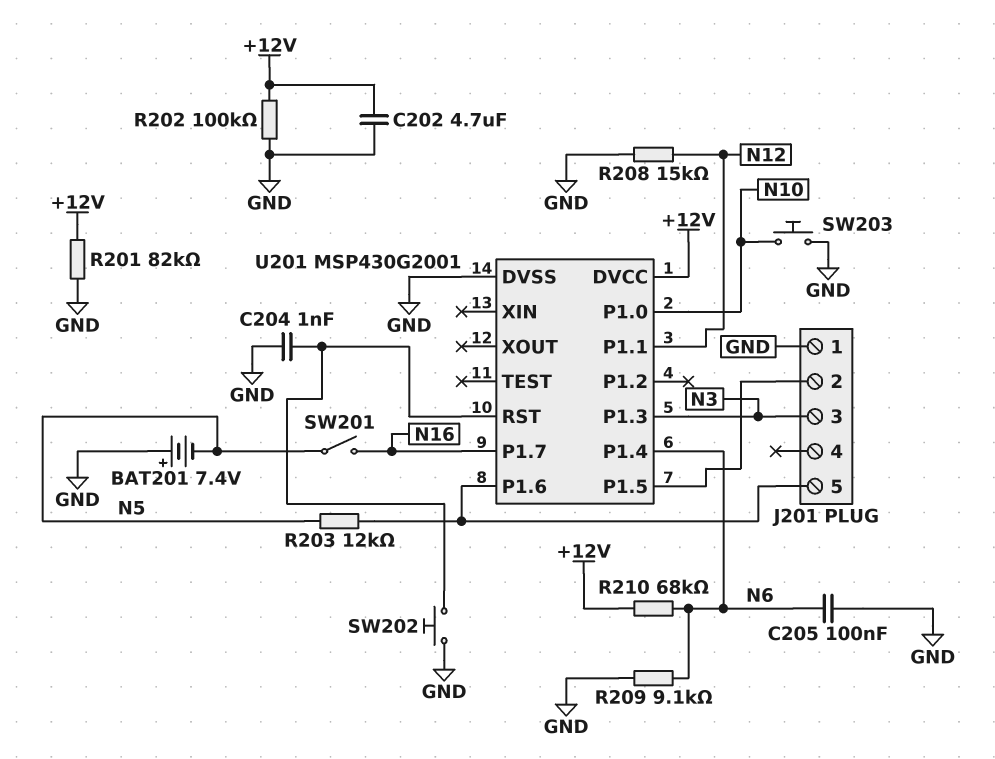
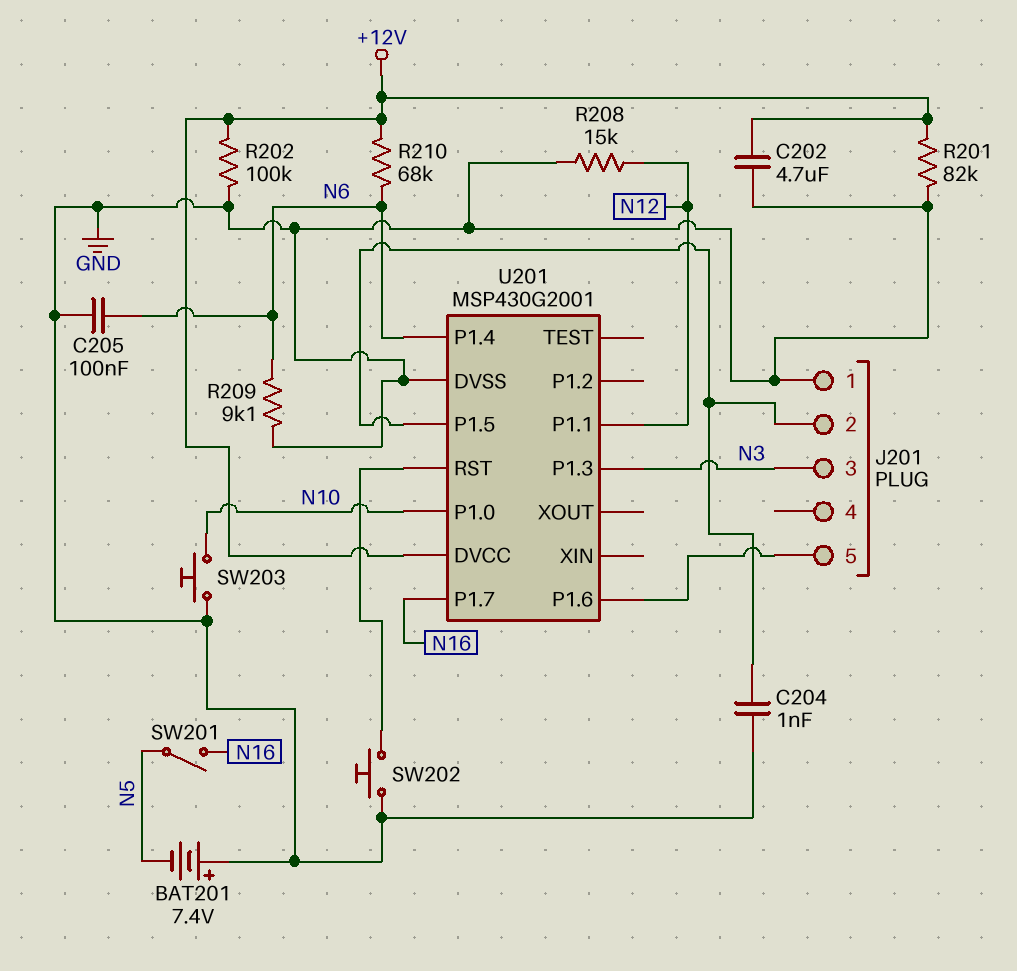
C204: 1nF (GND, U201/RST) -> 1nF (GND, J201/2)
R203: 12k (J201/5, N5) -> none

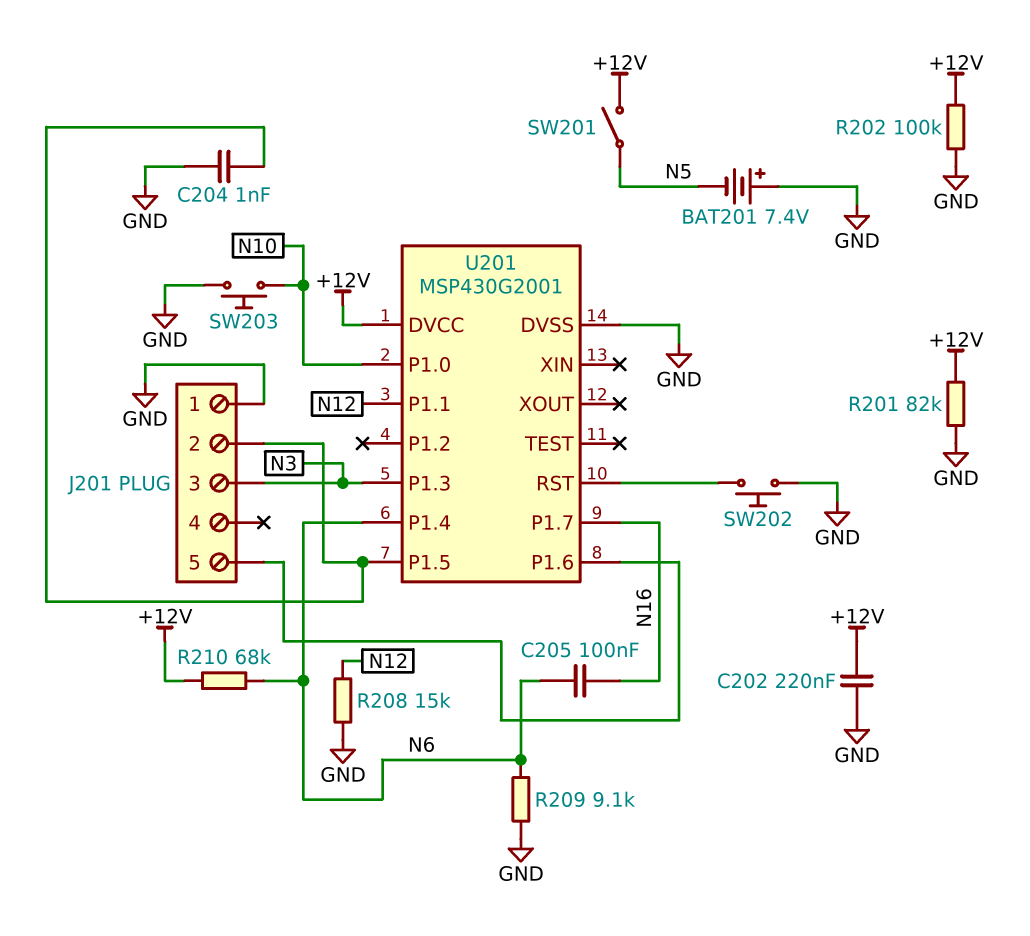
C202: 4.7uF (+12V, GND) -> 220nF (+12V, GND)
C205: 100nF (GND, N6) -> 100nF (N6, N16)
SW201: switch (N5, N16) -> switch (+12V, N5)

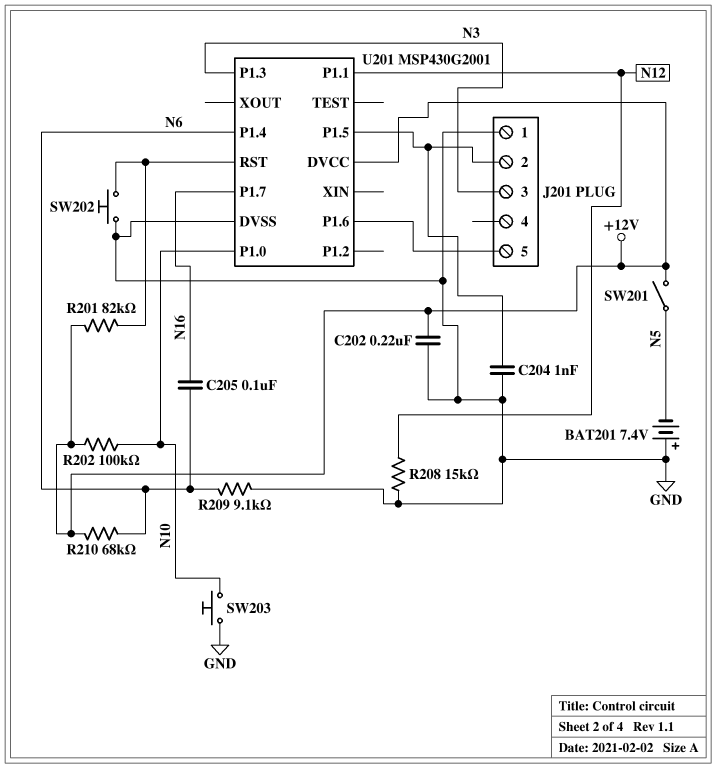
R201: 82k (+12V, GND) -> 82k (+12V, U201/RST)
R202: 100k (+12V, GND) -> 100k (+12V, N10)

